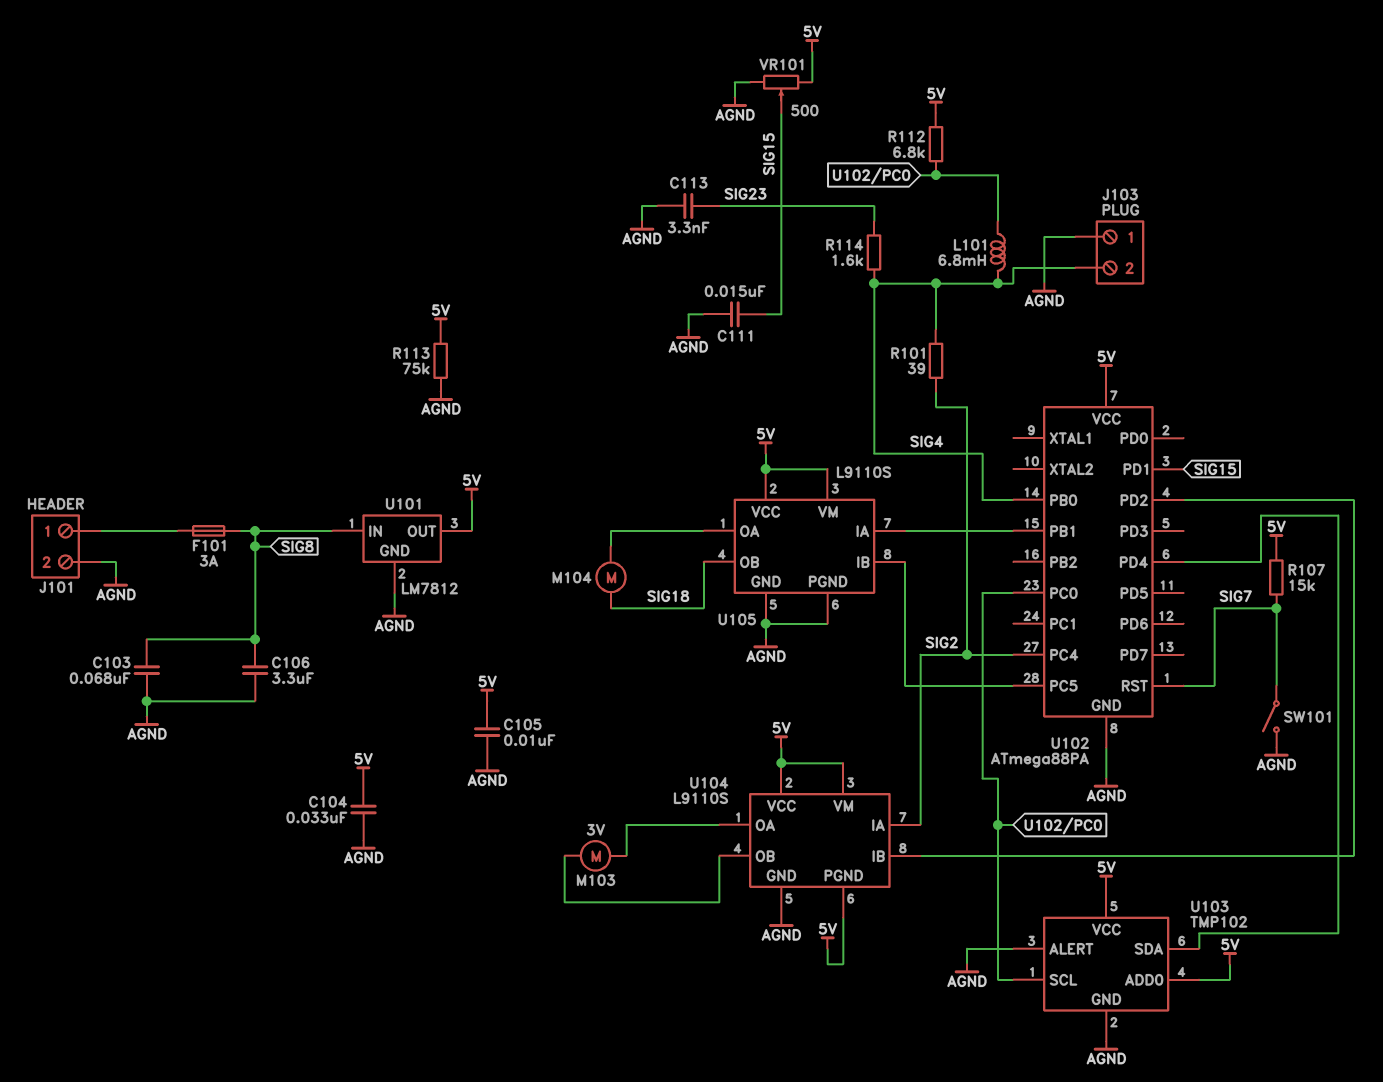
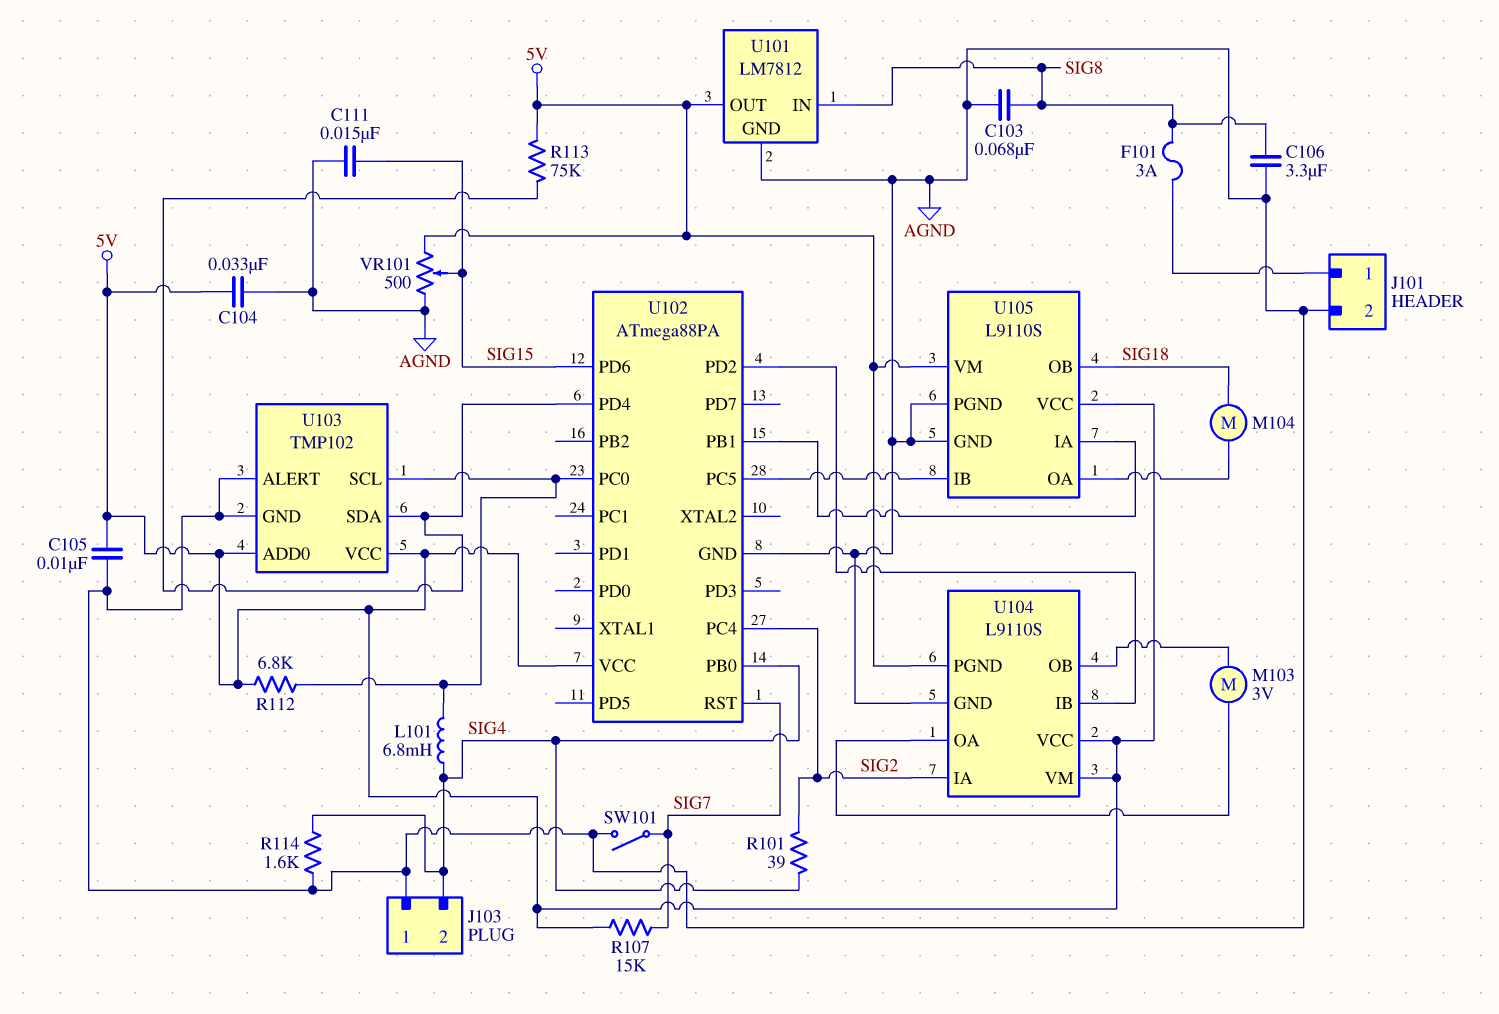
C113: 3.3nF (AGND, SIG23) -> none
R113: 75k (5V, AGND) -> 75k (5V, U102/PD4)
R114: 1.6k (SIG4, SIG23) -> 1.6k (AGND, SIG4)
U102 pin PD1: SIG15 -> none
U102 pin PD6: none -> SIG15

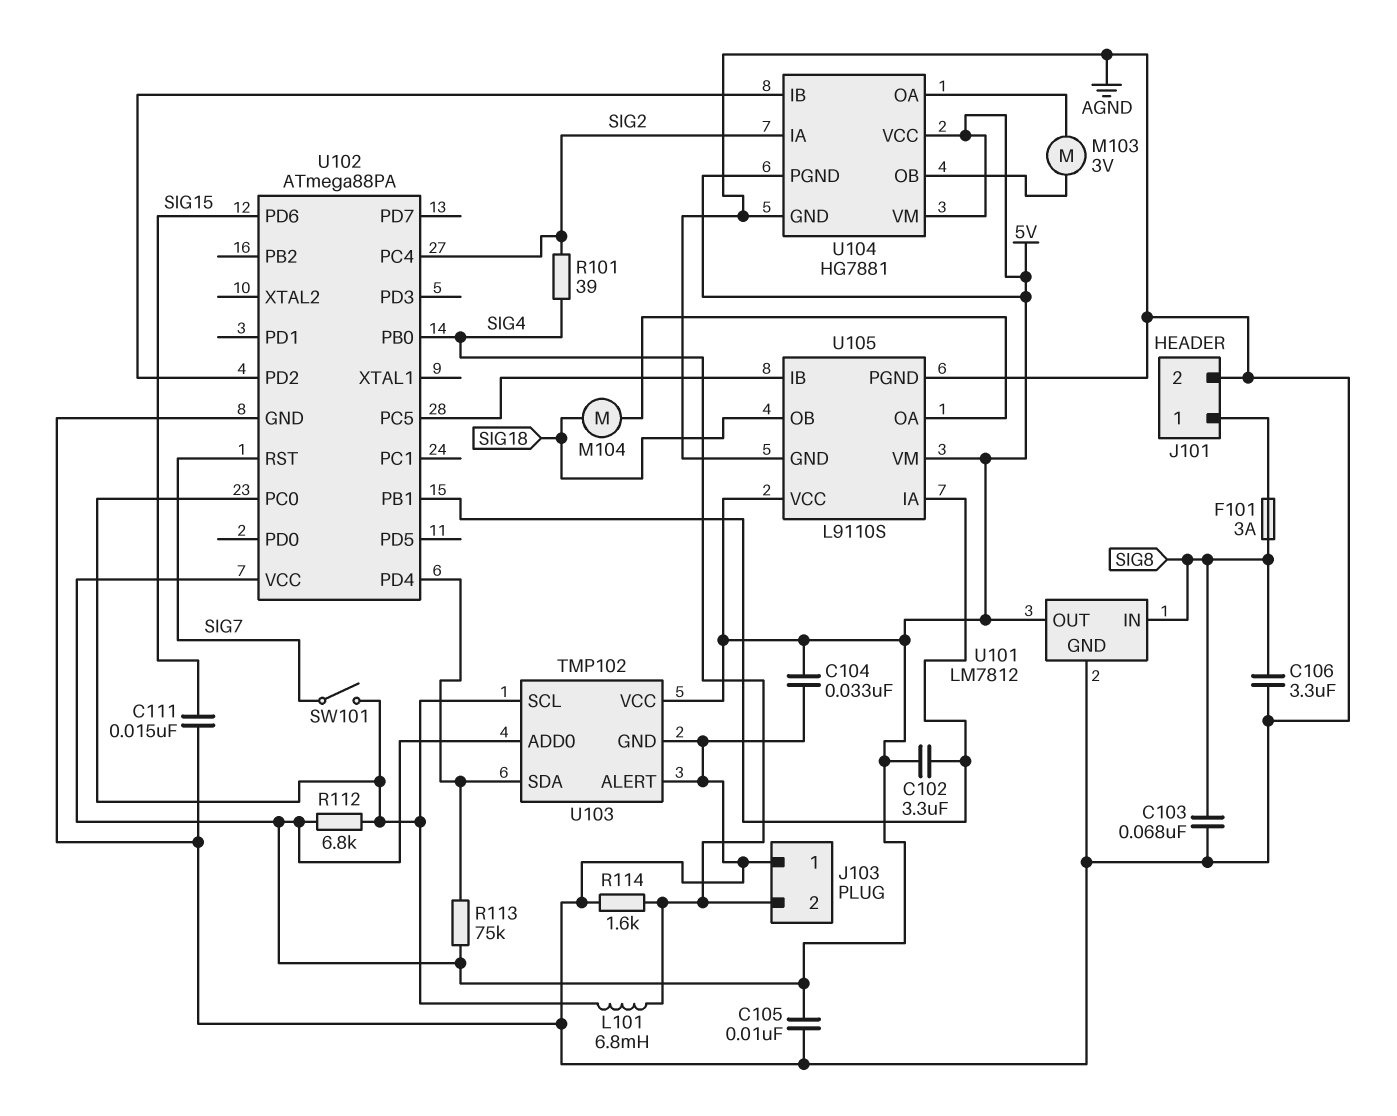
C102: none -> 3.3uF (5V, U102/PB1)
R107: 15k (5V, SIG7) -> none
SW101: switch (AGND, SIG7) -> switch (SIG7, U102/PC0)
U104: L9110S -> HG7881
VR101: 500 (5V, AGND, wiper SIG15) -> none

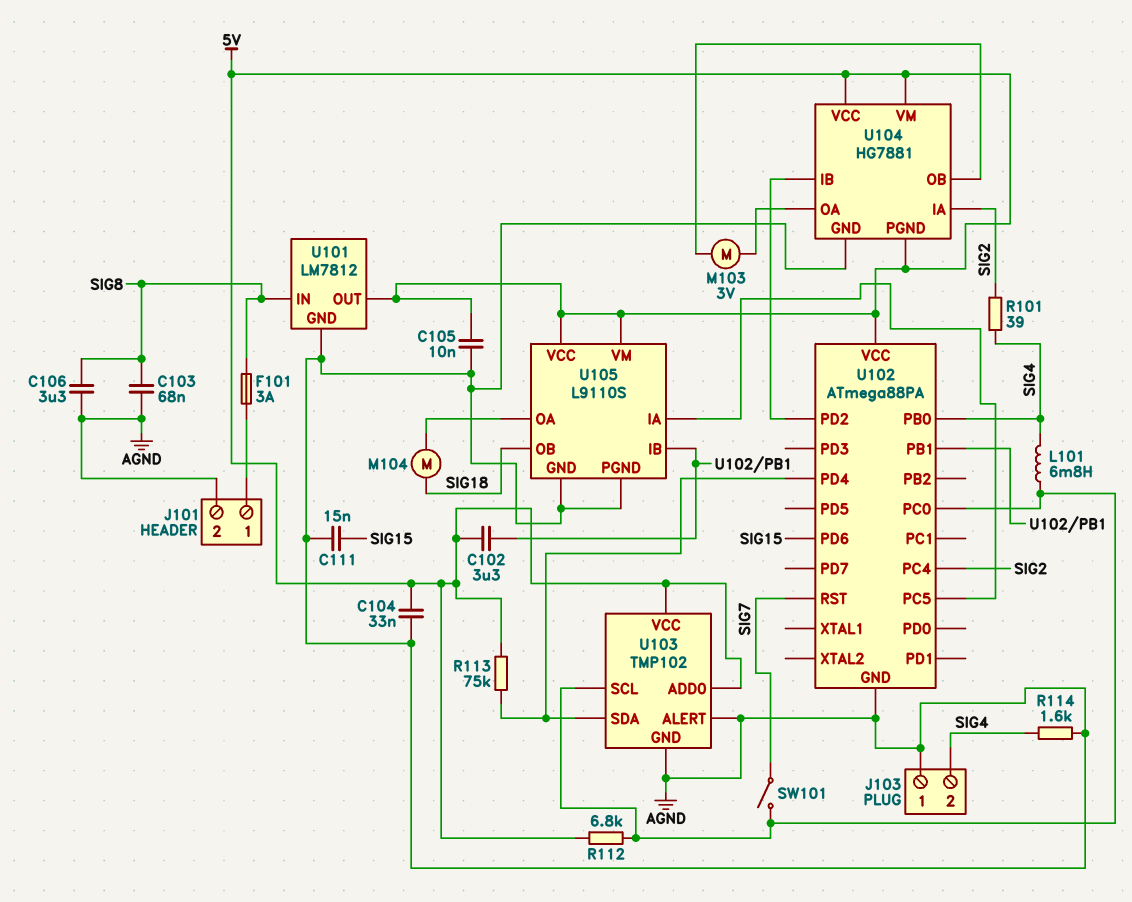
U105 pin IA: U102/PB1 -> U102/PC5
U105 pin IB: U102/PC5 -> U102/PB1

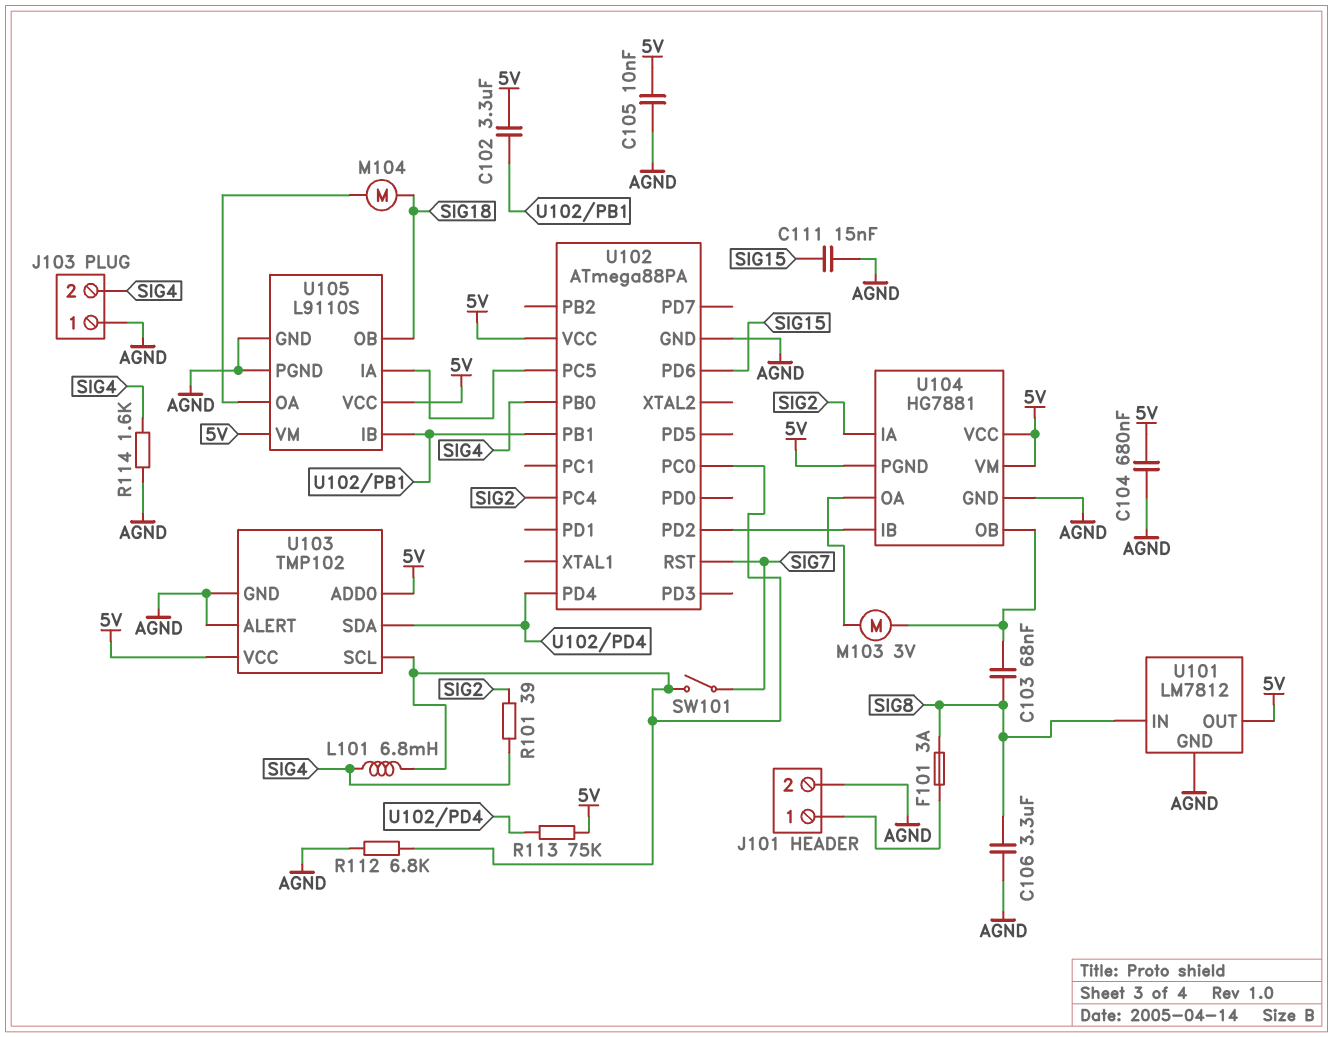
C103: 68nF (AGND, SIG8) -> 68nF (SIG8, U104/OB)
C104: 33nF (5V, AGND) -> 680nF (5V, AGND)
R112: 6.8k (5V, U102/PC0) -> 6.8k (AGND, U102/PC0)

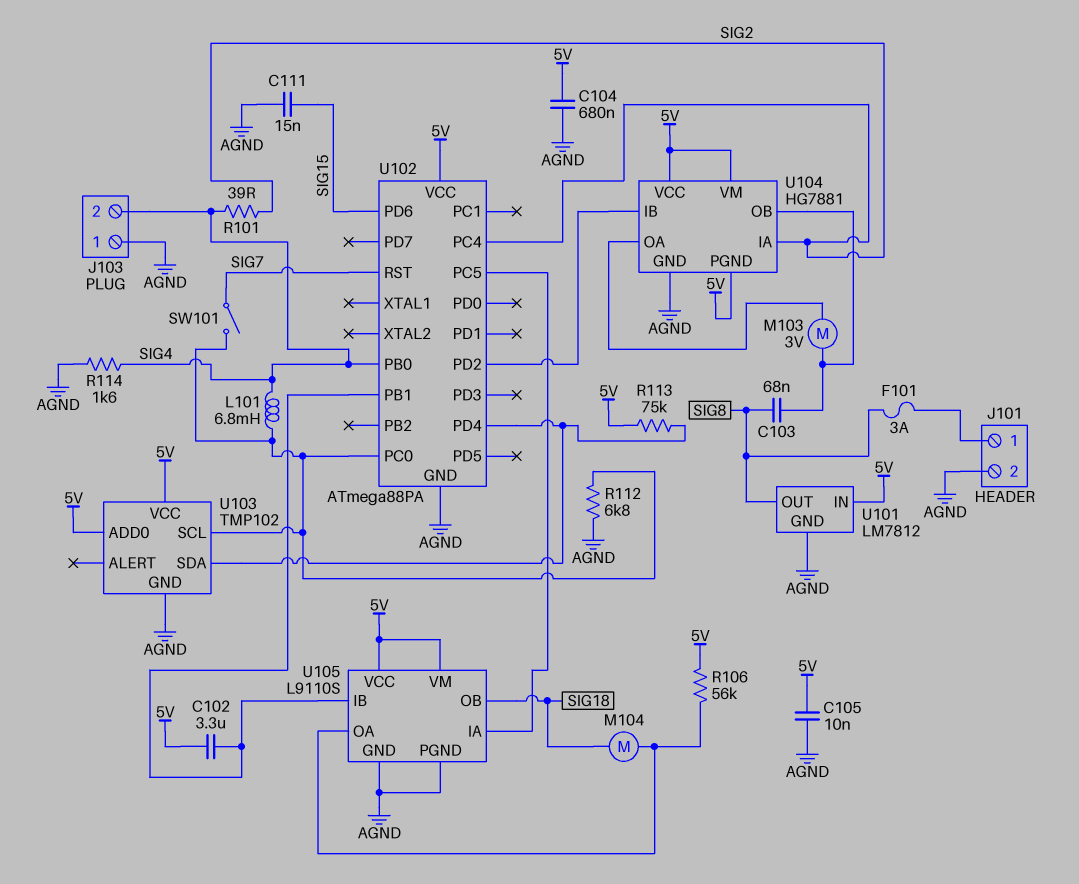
C106: 3.3uF (AGND, SIG8) -> none
R106: none -> 56k (5V, U105/OA)
U101 pin IN: SIG8 -> 5V
U101 pin OUT: 5V -> SIG8
U103 pin ALERT: AGND -> none

